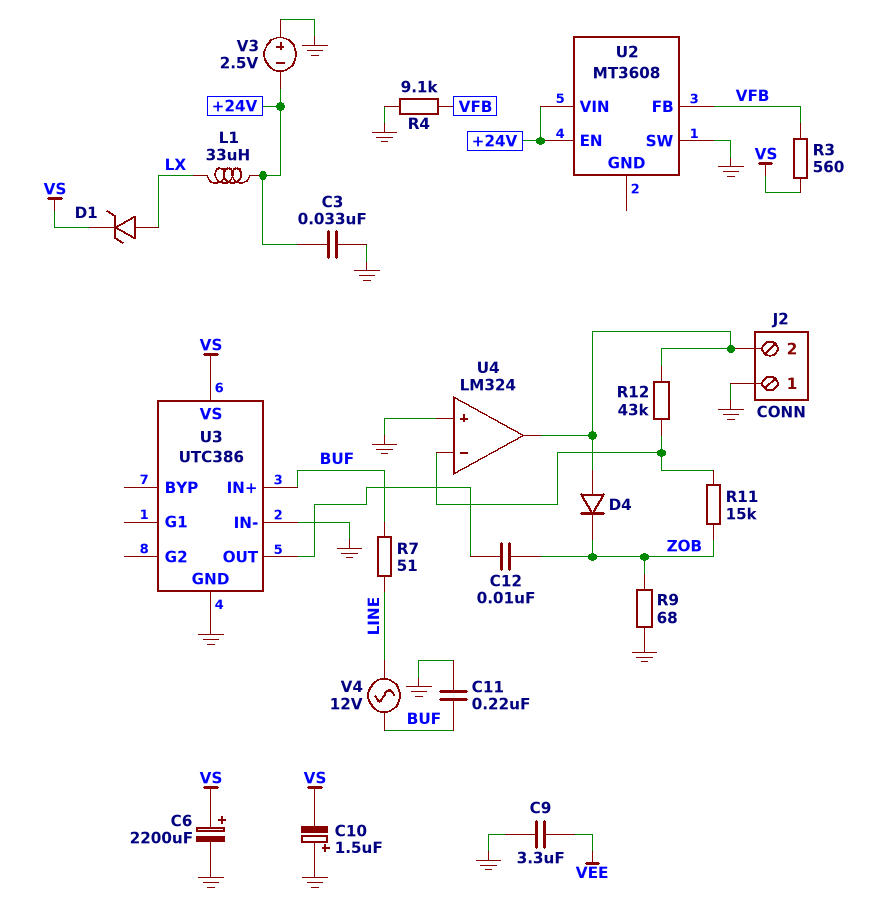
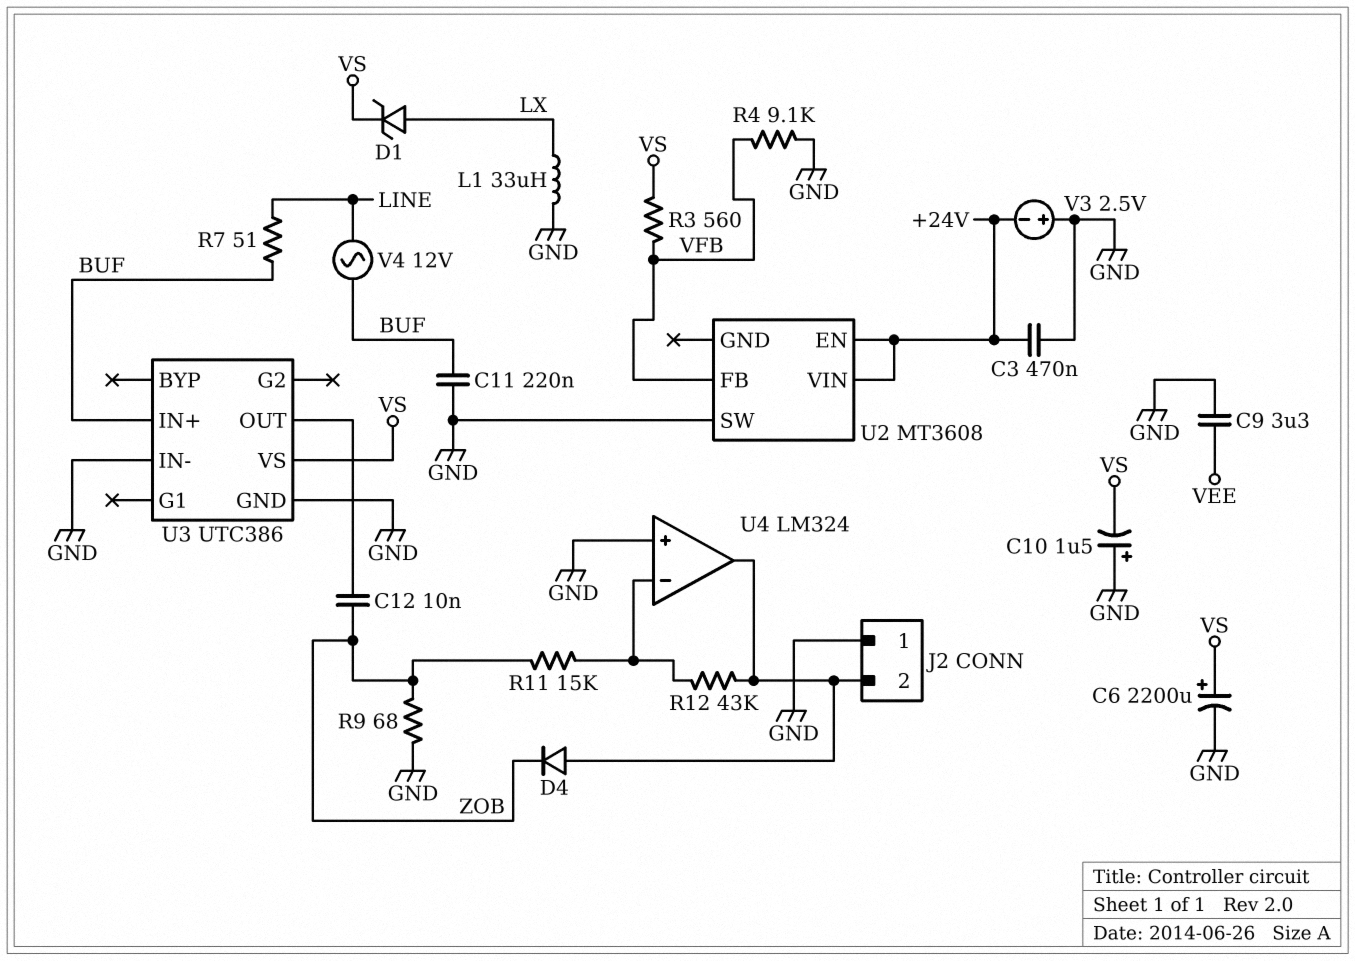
C3: 33nF (+24V, GND) -> 470nF (+24V, GND)
L1: 33uH (+24V, LX) -> 33uH (GND, LX)

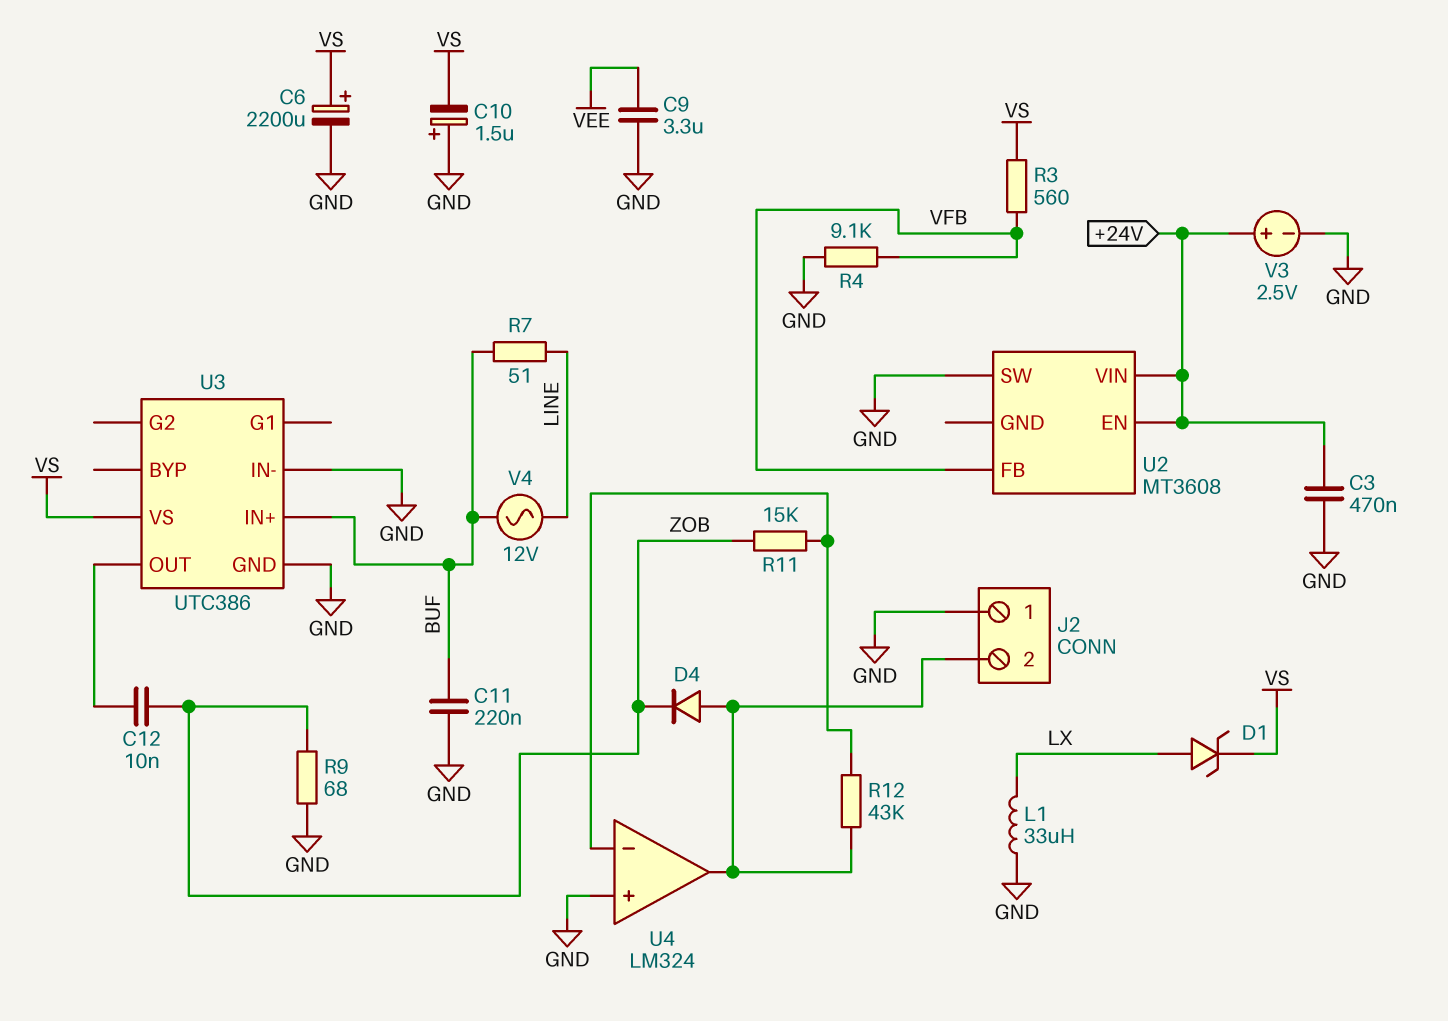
V3: 2.5V (plus GND, minus +24V) -> 2.5V (plus +24V, minus GND)

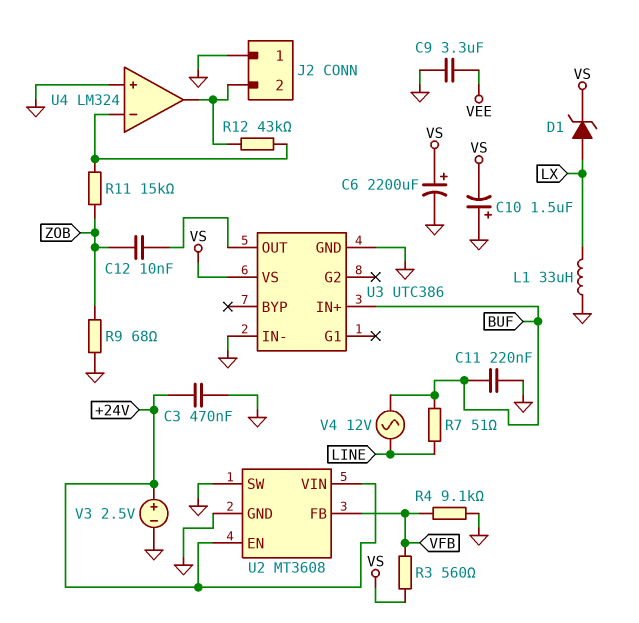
D4: diode (A J2/2, K ZOB) -> none
U2 pin GND: none -> GND

